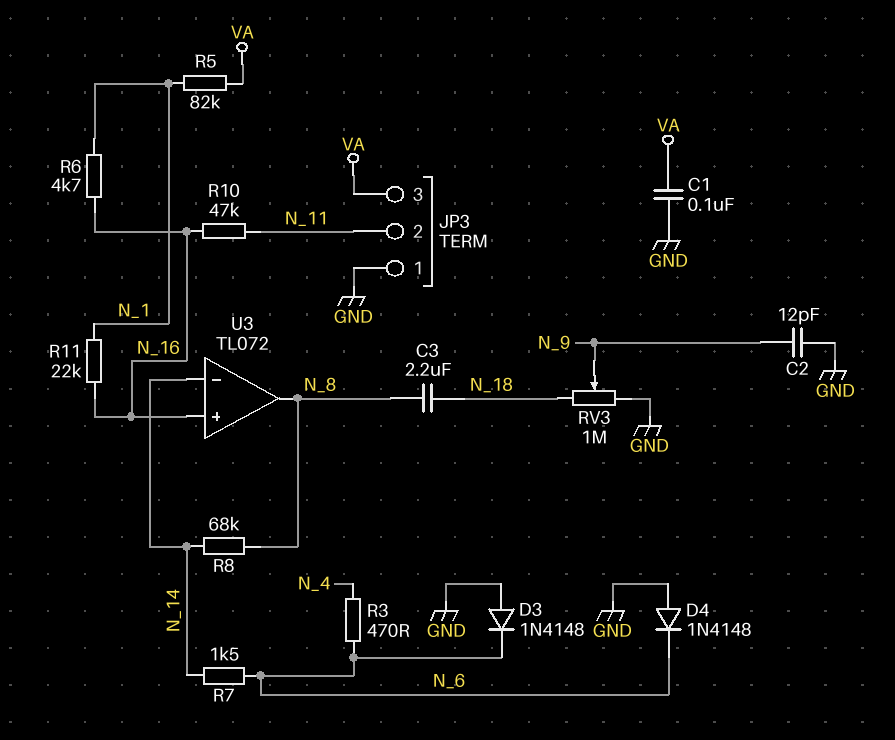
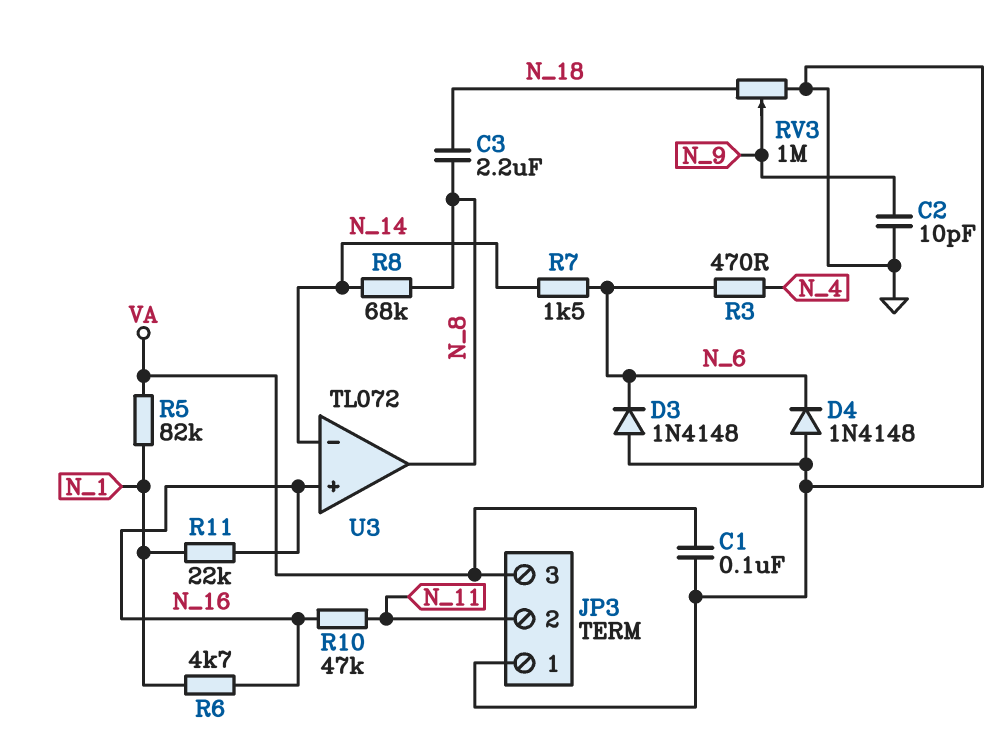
C2: 12pF (GND, N_9) -> 10pF (GND, N_9)

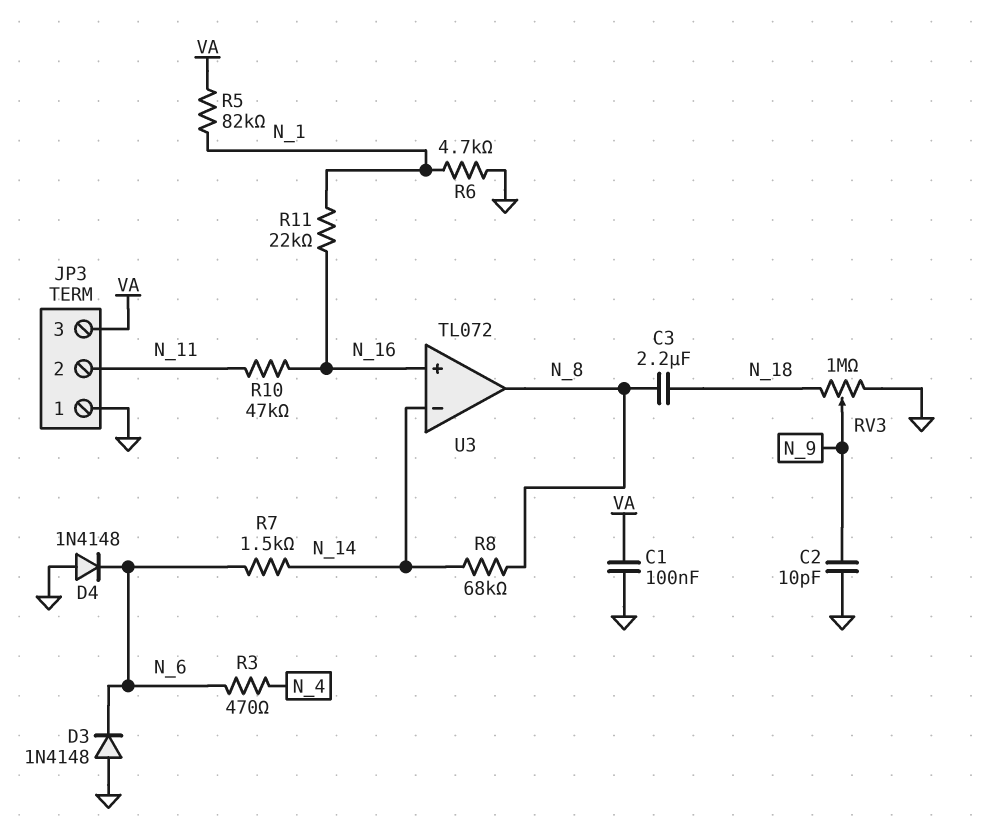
R6: 4.7k (N_1, N_16) -> 4.7k (GND, N_1)

